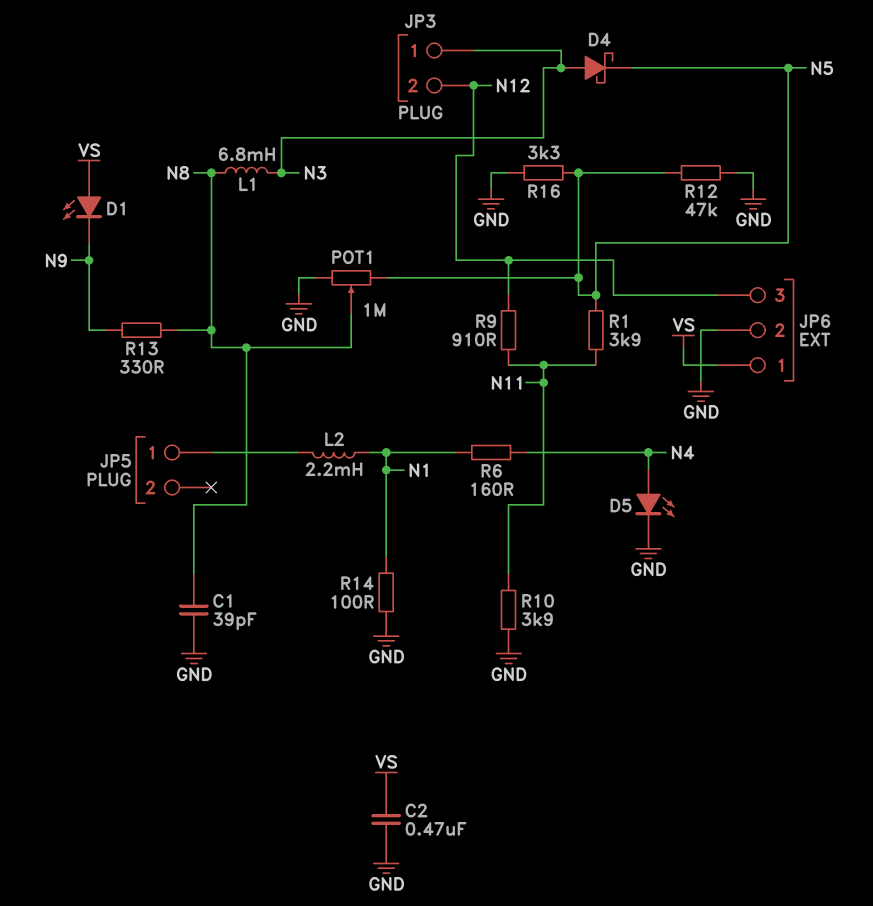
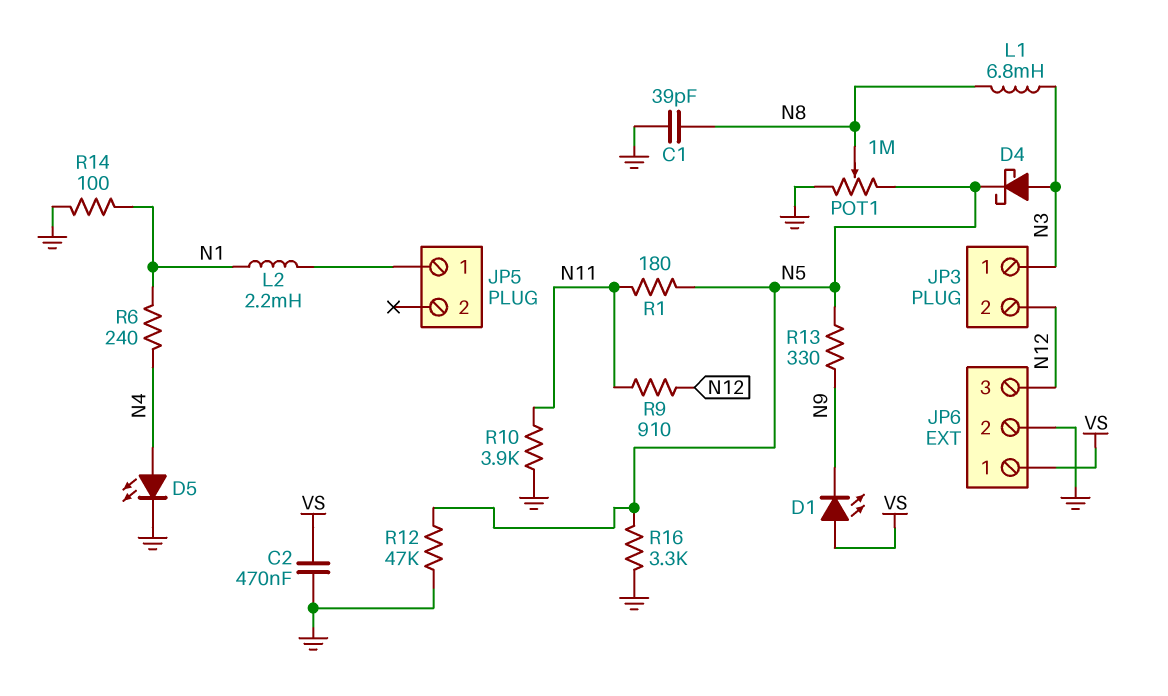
R1: 3.9k (N5, N11) -> 180 (N5, N11)
R6: 160 (N1, N4) -> 240 (N1, N4)
R13: 330 (N8, N9) -> 330 (N5, N9)

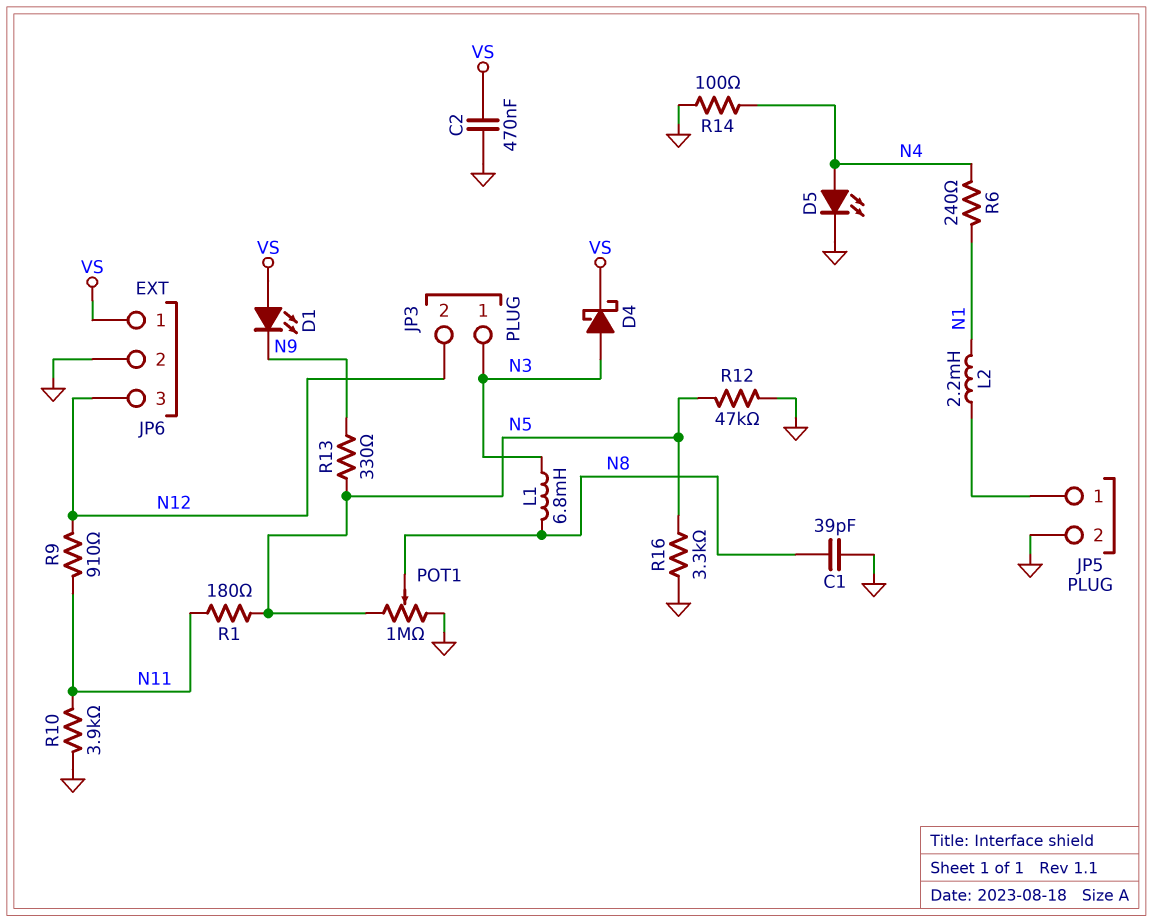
D4: schottky (A N3, K N5) -> schottky (A N3, K VS)
JP5 pin 2: none -> GND
R14: 100 (GND, N1) -> 100 (GND, N4)

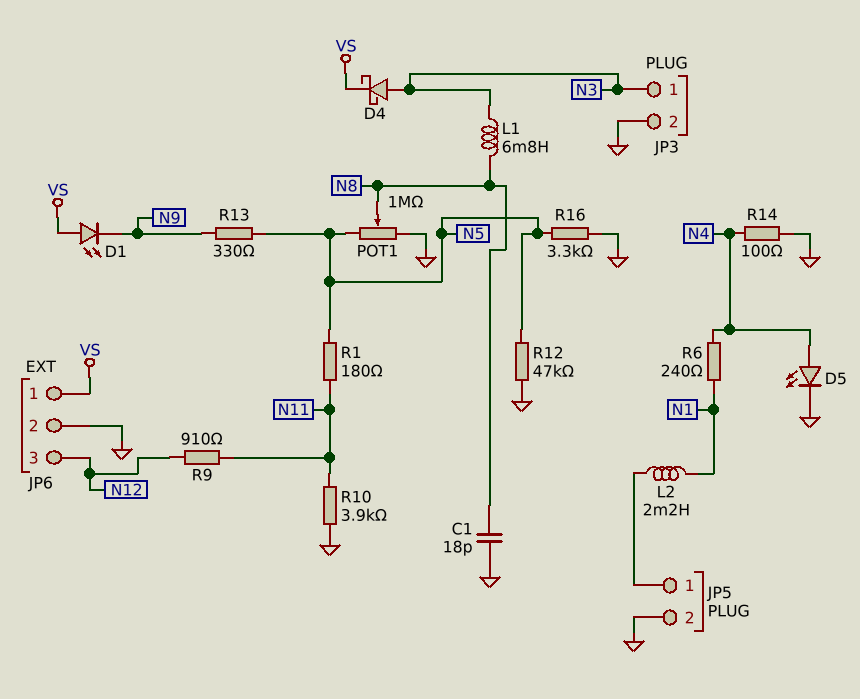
C1: 39pF (GND, N8) -> 18pF (GND, N8)
C2: 470nF (GND, VS) -> none
JP3 pin 2: N12 -> GND

